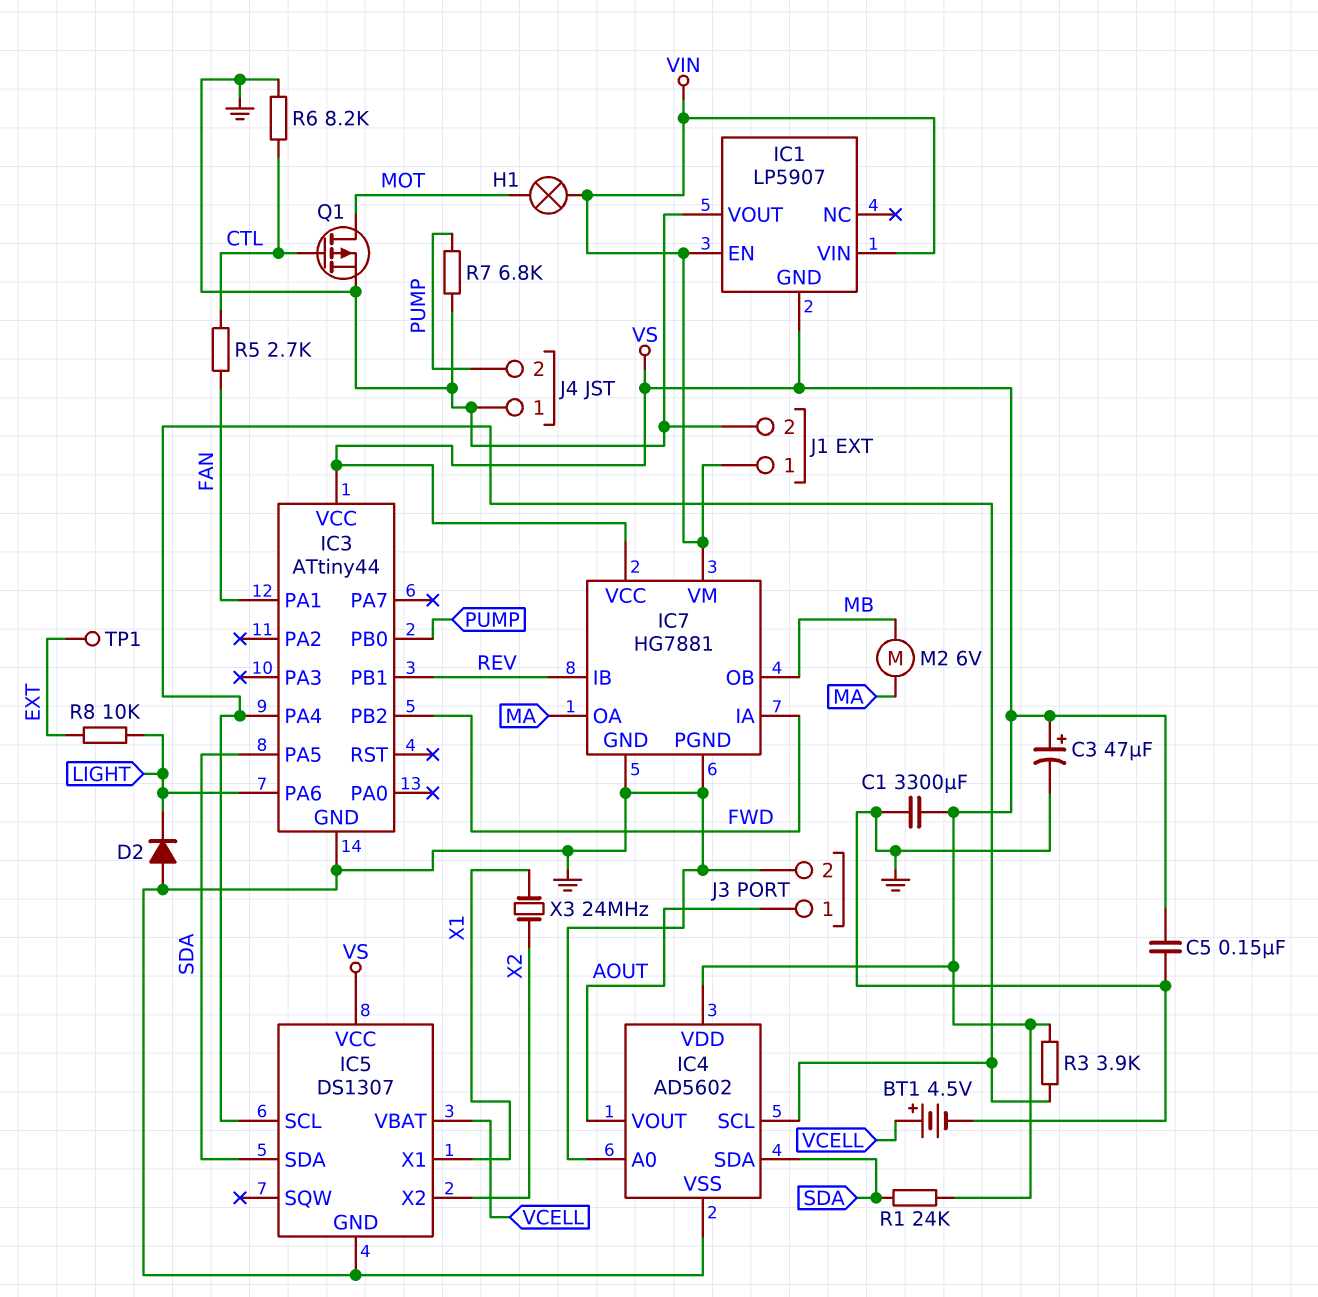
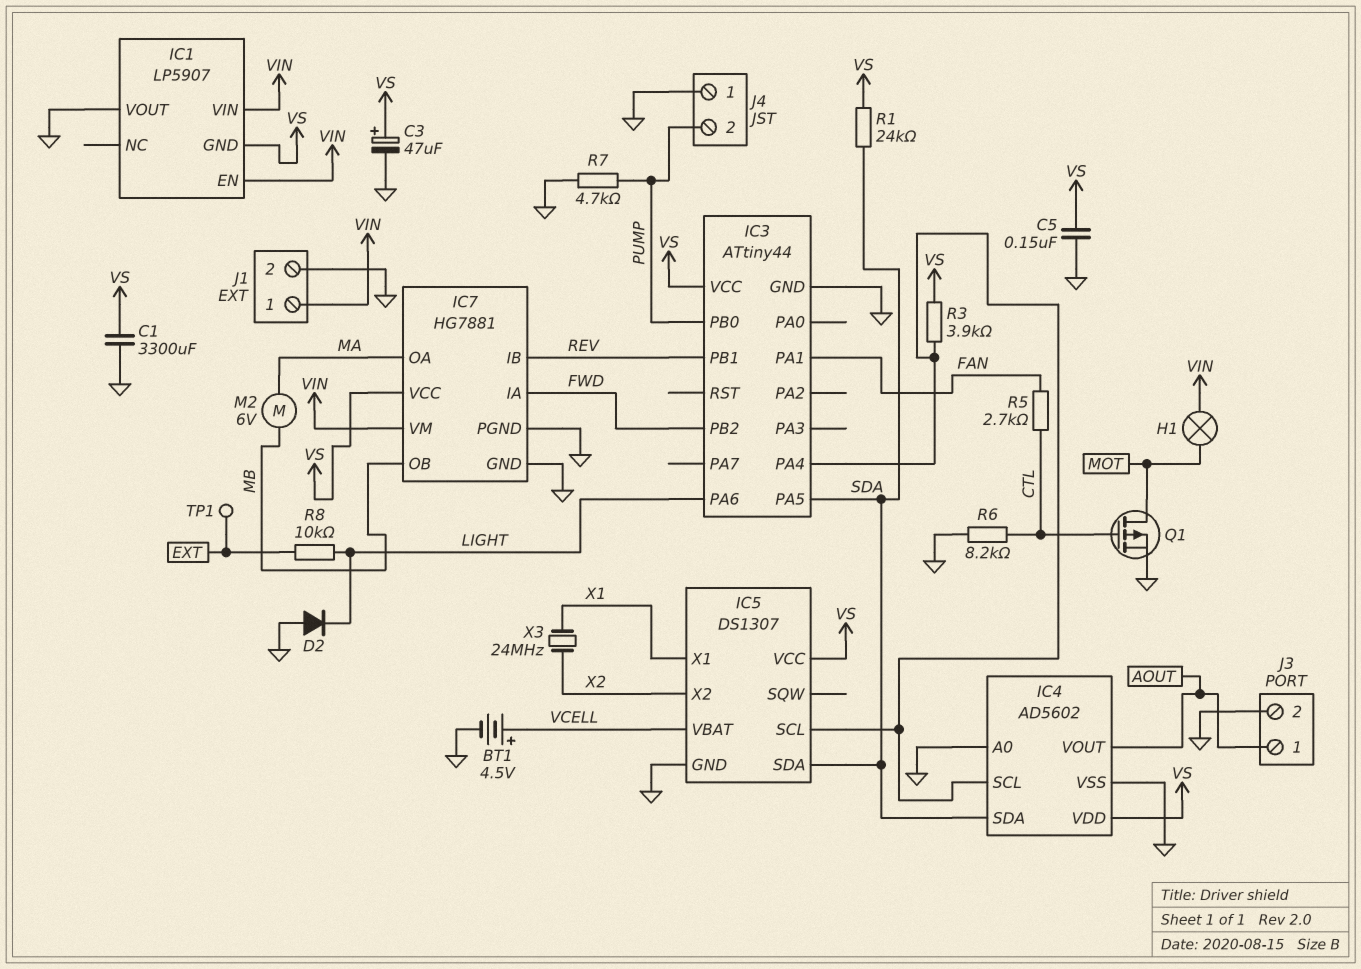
R7: 6.8k (GND, PUMP) -> 4.7k (GND, PUMP)

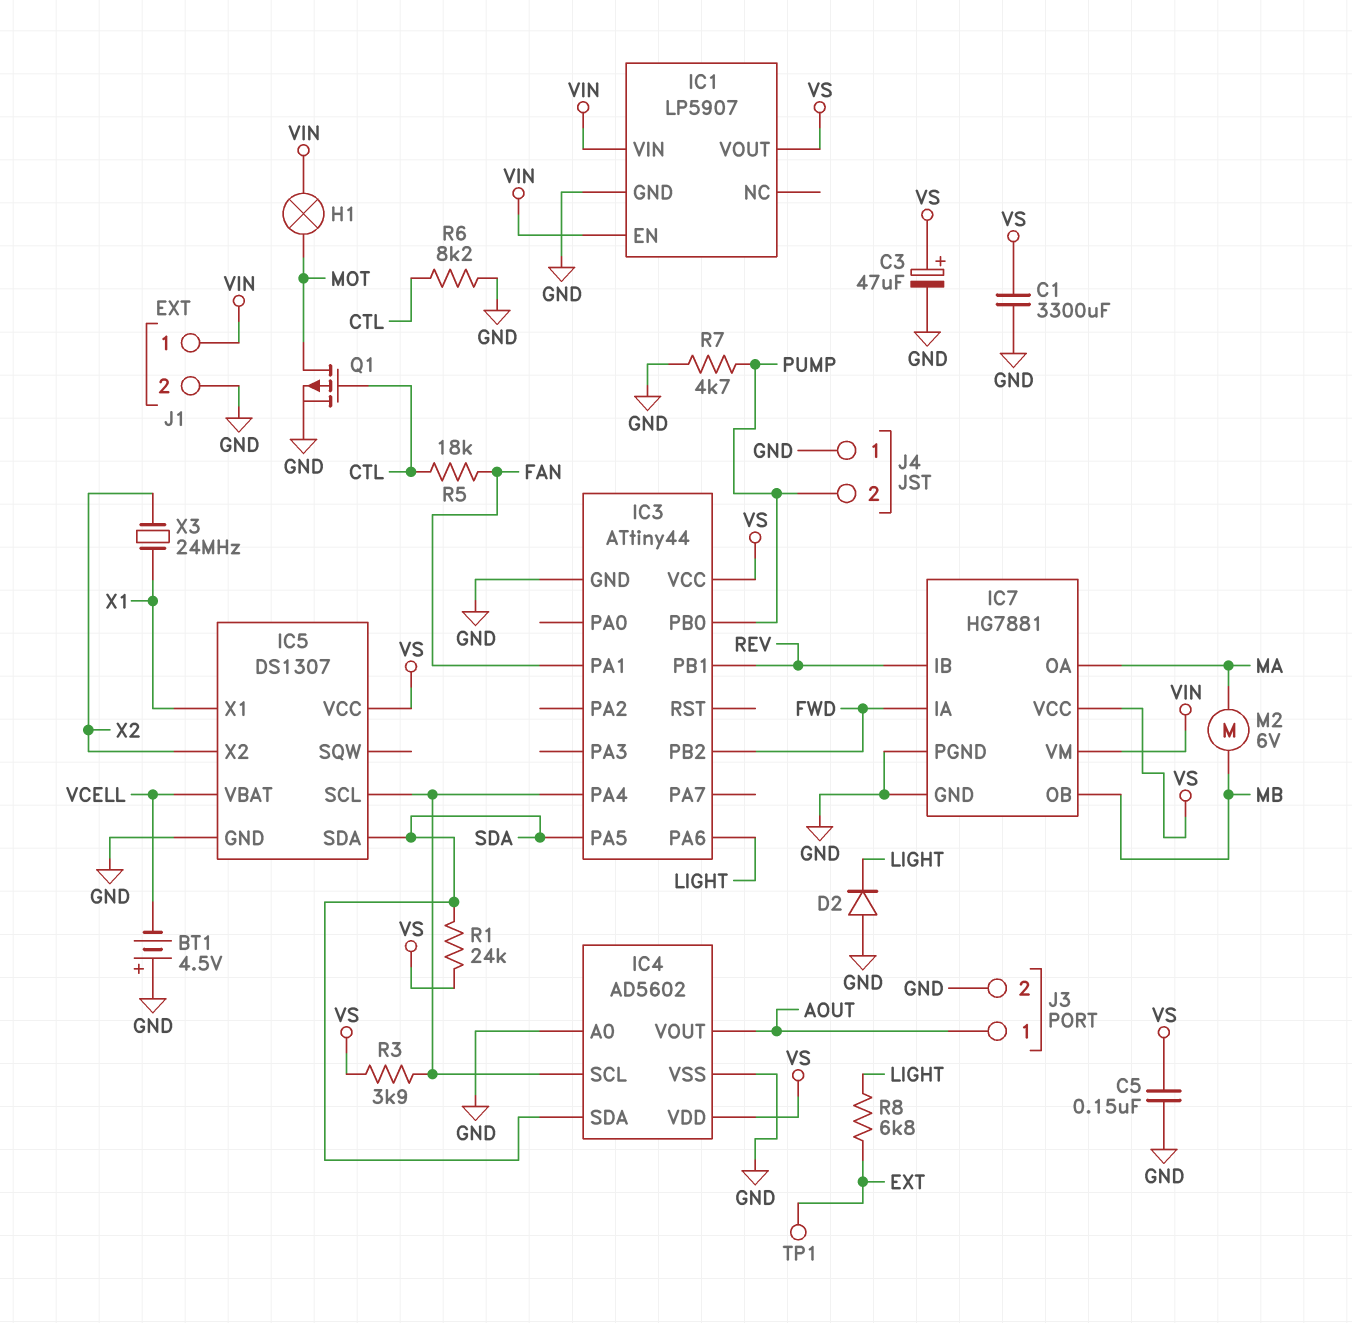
BT1: 4.5V (plus VCELL, minus GND) -> 4.5V (plus GND, minus VCELL)
IC1 pin GND: VS -> GND
IC1 pin VOUT: GND -> VS
R5: 2.7k (CTL, FAN) -> 18k (CTL, FAN)
R8: 10k (EXT, LIGHT) -> 6.8k (EXT, LIGHT)

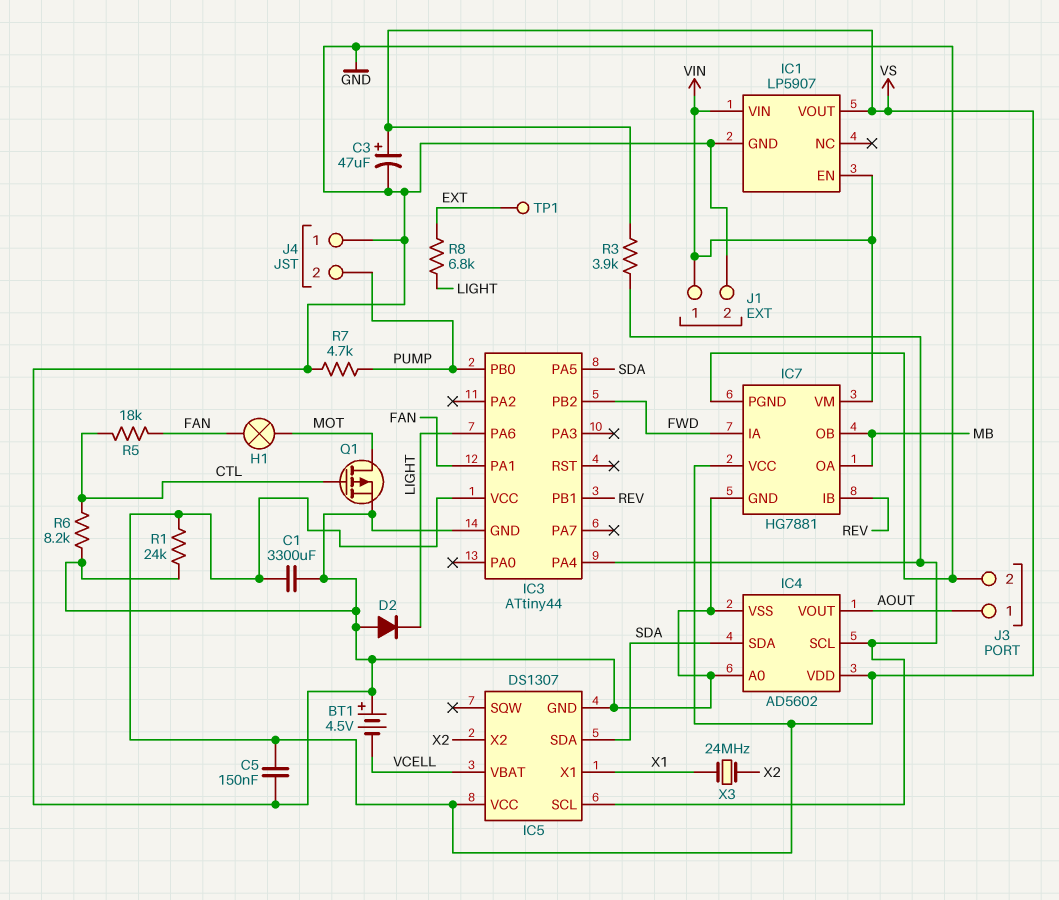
H1: lamp (MOT, VIN) -> lamp (FAN, MOT)
IC7 pin OA: MA -> MB
M2: motor 6V (MA, MB) -> none
R1: 24k (SDA, VS) -> 24k (GND, VS)

